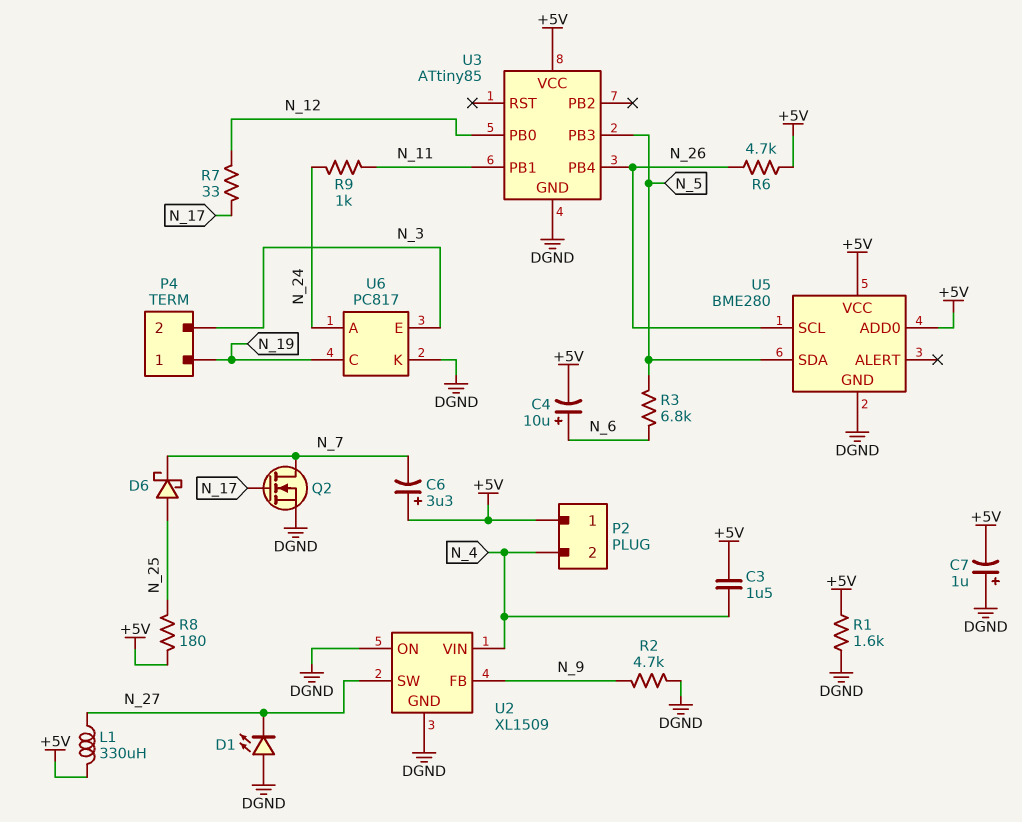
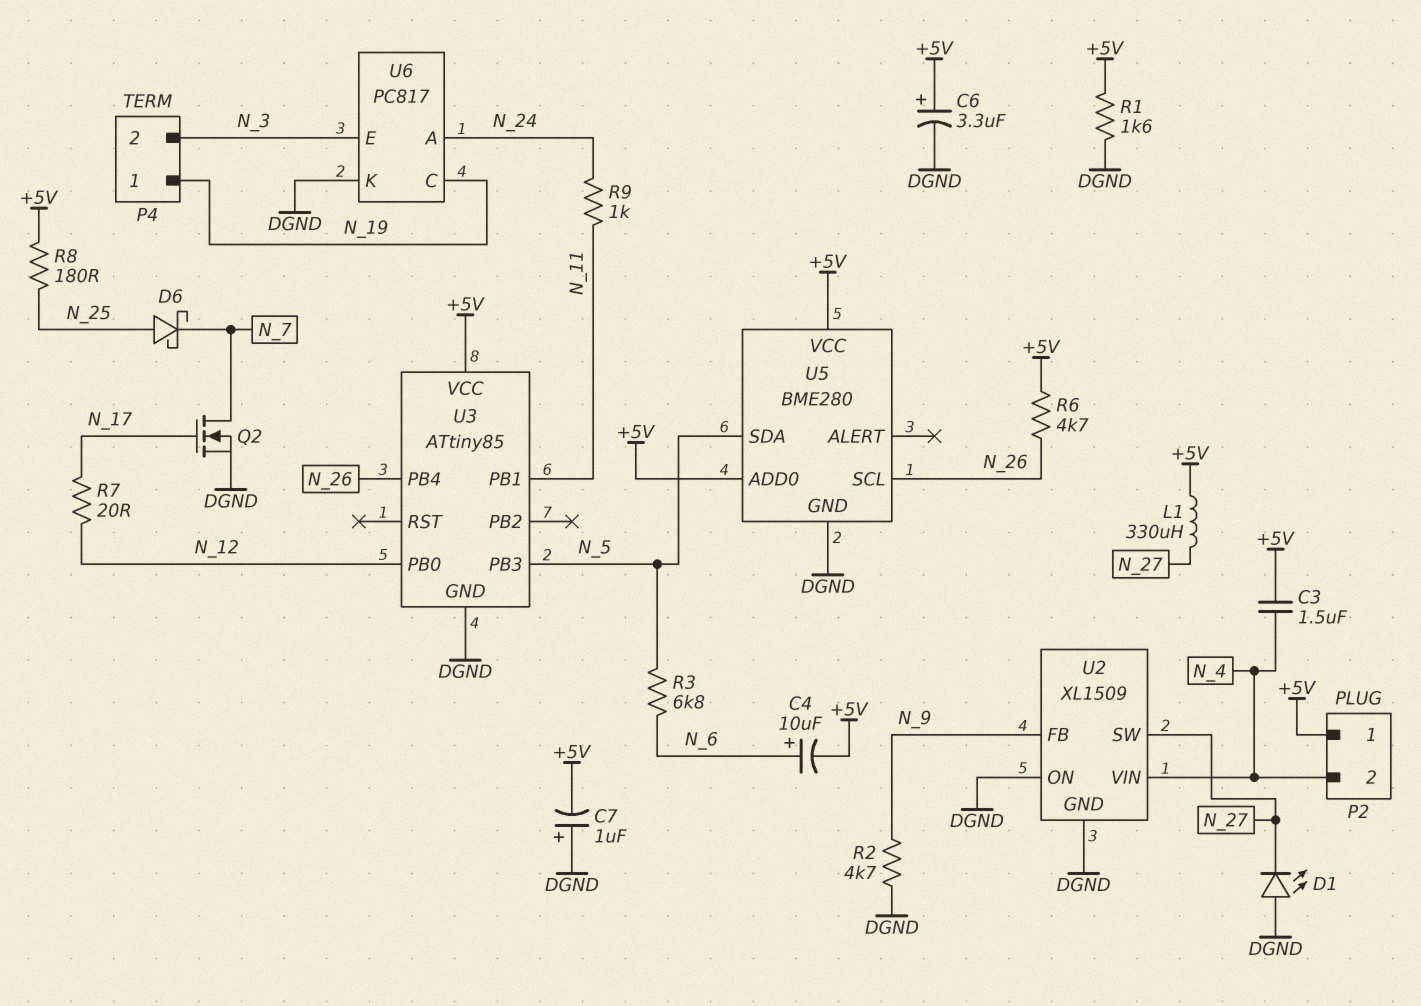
C6: 3.3uF (plus +5V, minus N_7) -> 3.3uF (plus +5V, minus DGND)
R7: 33 (N_12, N_17) -> 20 (N_12, N_17)

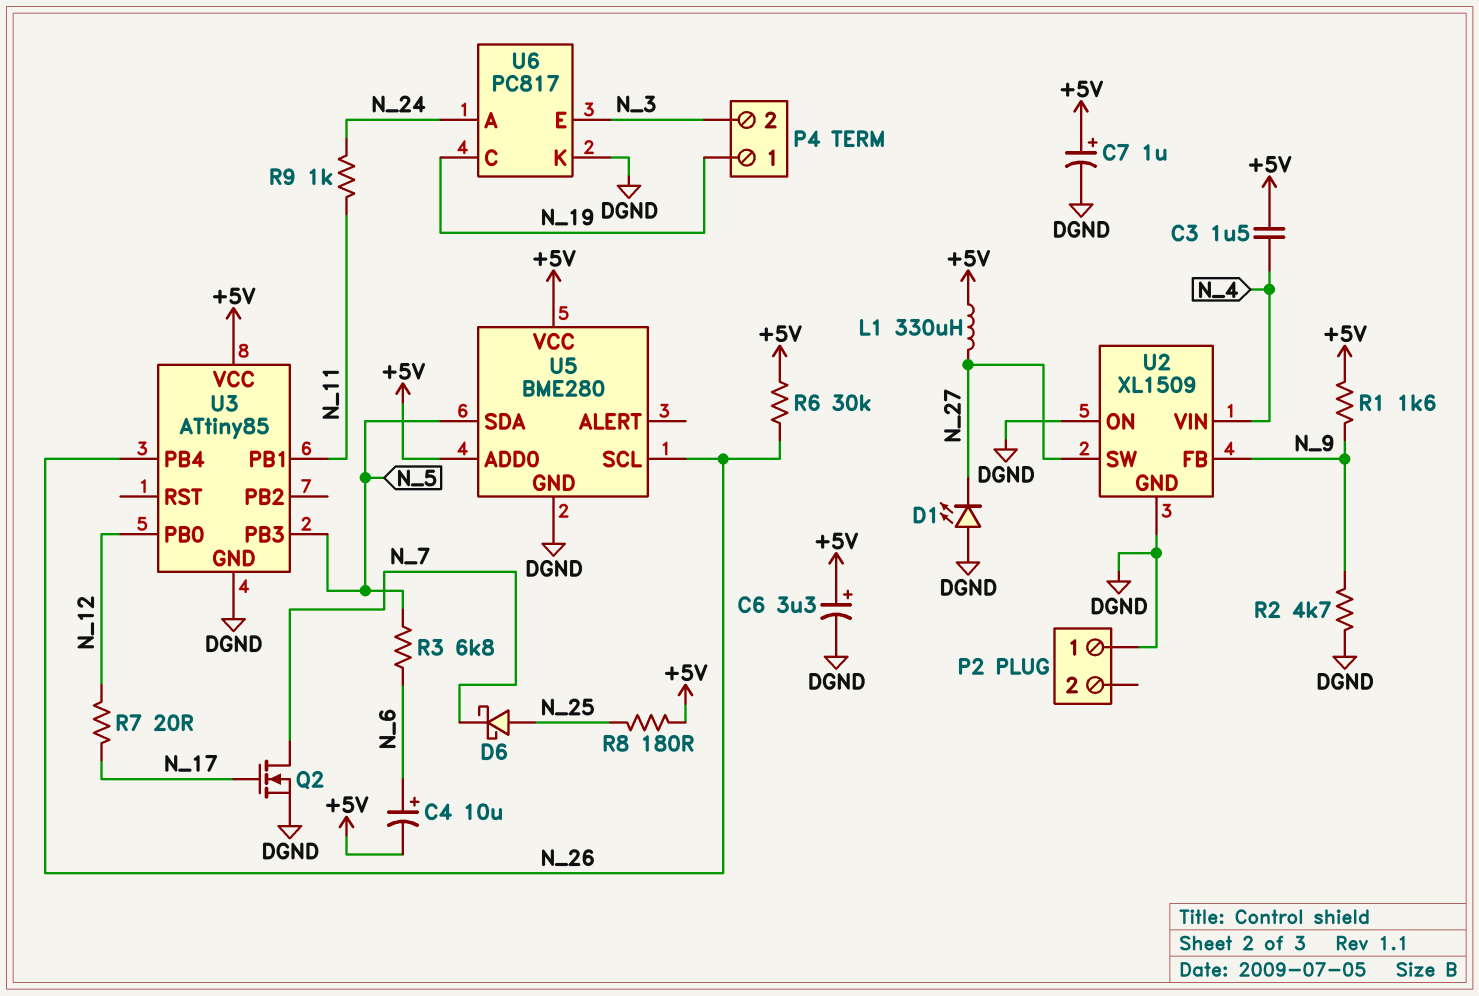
C7: 1uF (plus DGND, minus +5V) -> 1uF (plus +5V, minus DGND)
P2 pin 1: +5V -> DGND
P2 pin 2: N_4 -> none
R1: 1.6k (+5V, DGND) -> 1.6k (+5V, N_9)
R6: 4.7k (+5V, N_26) -> 30k (+5V, N_26)

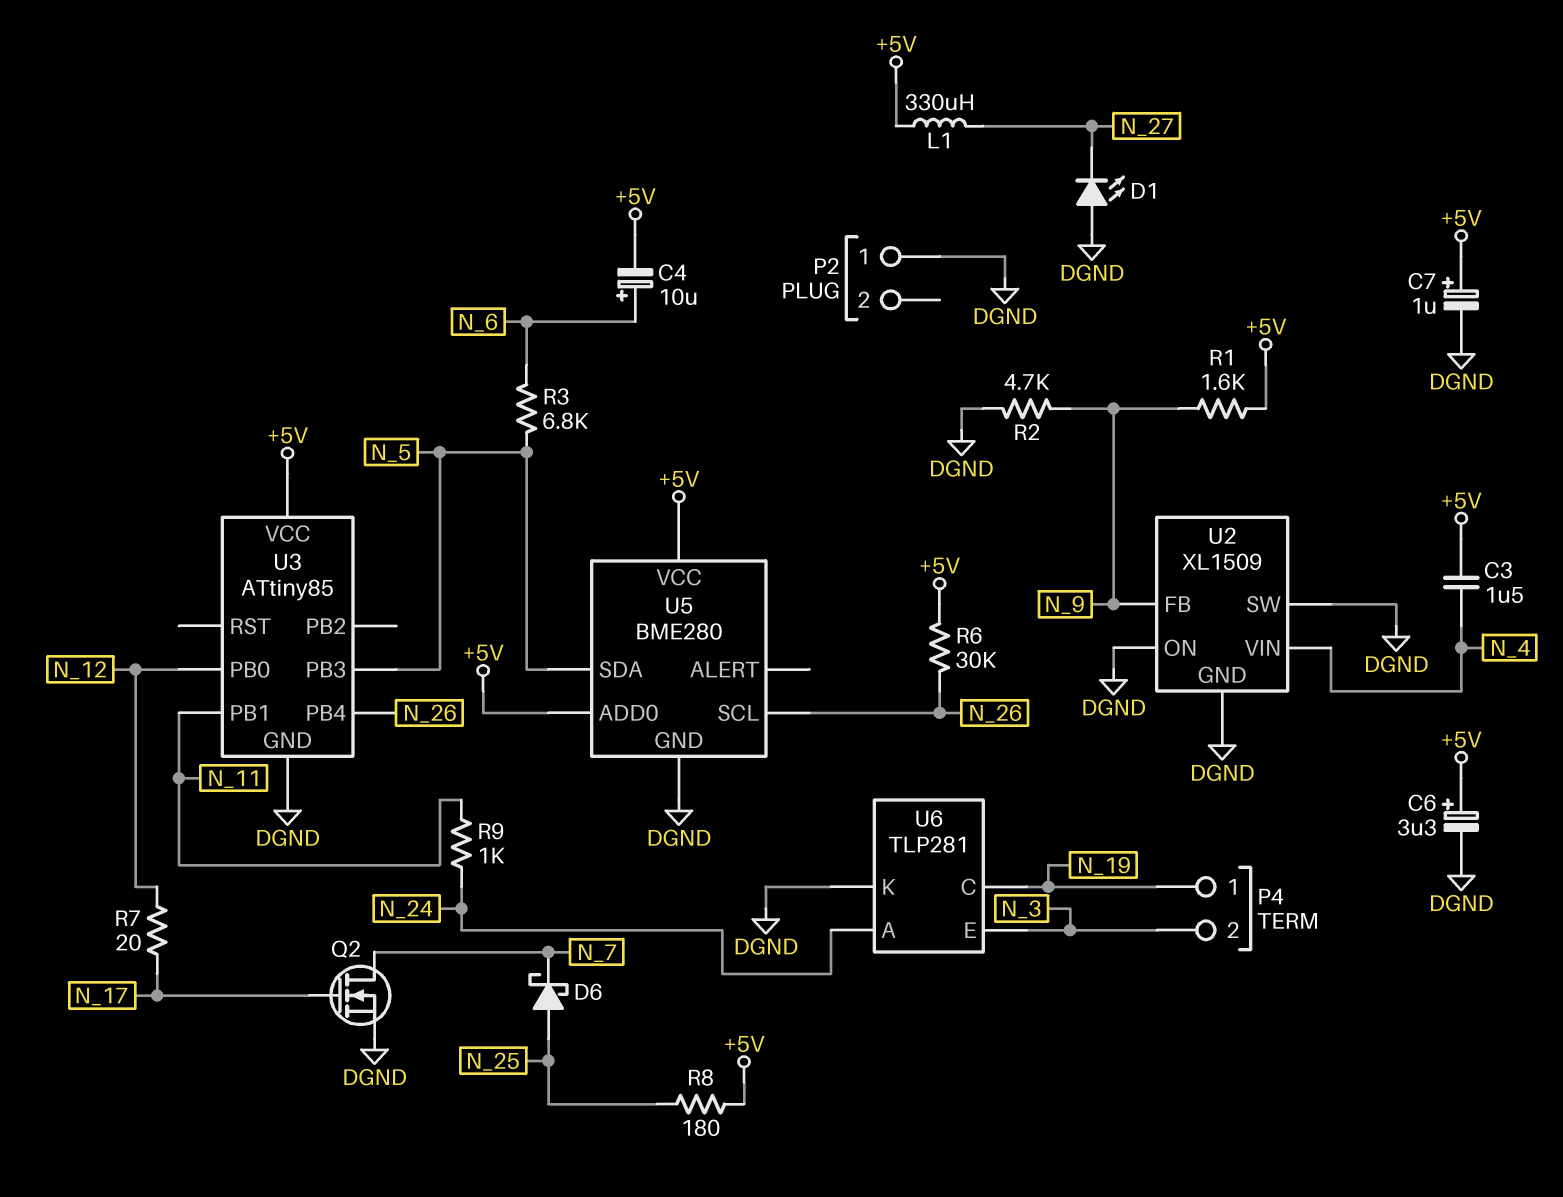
U2 pin SW: N_27 -> DGND
U6: PC817 -> TLP281

